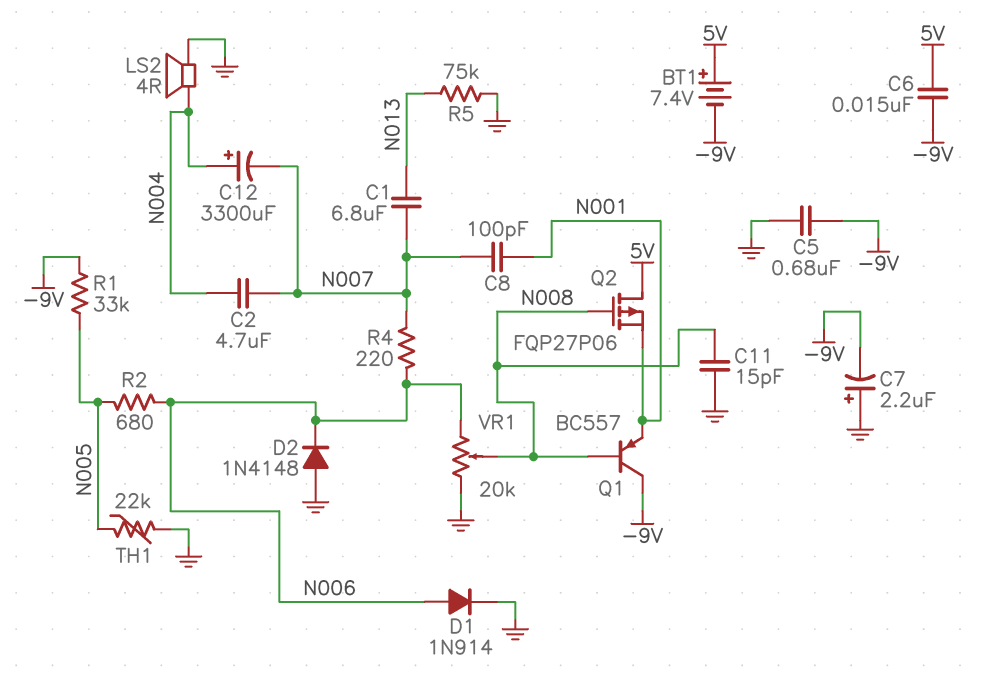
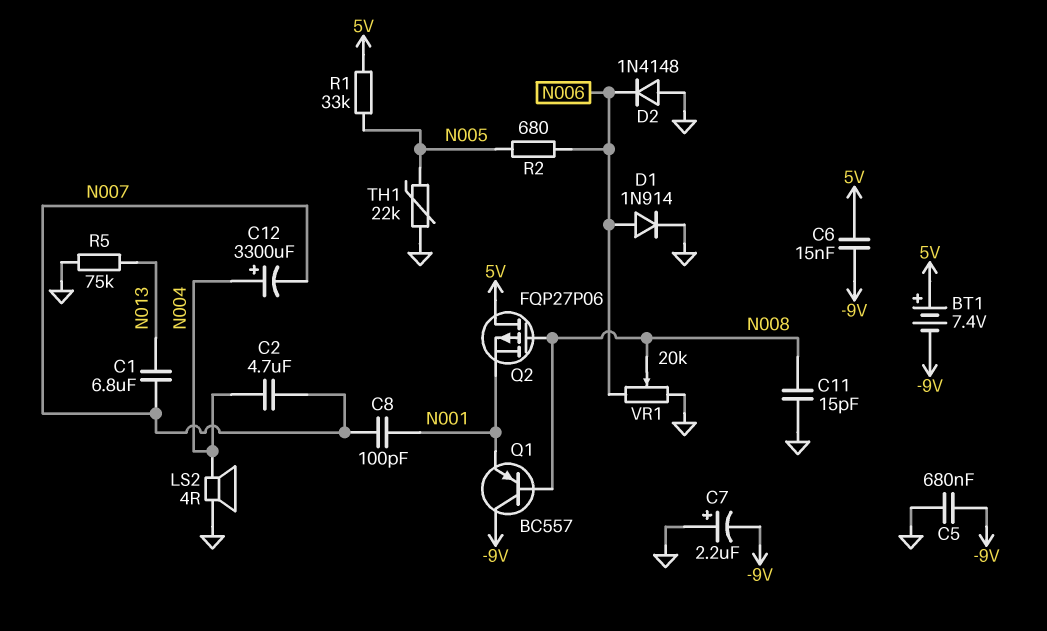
R1: 33k (-9V, N005) -> 33k (5V, N005)
R4: 220 (N006, N007) -> none

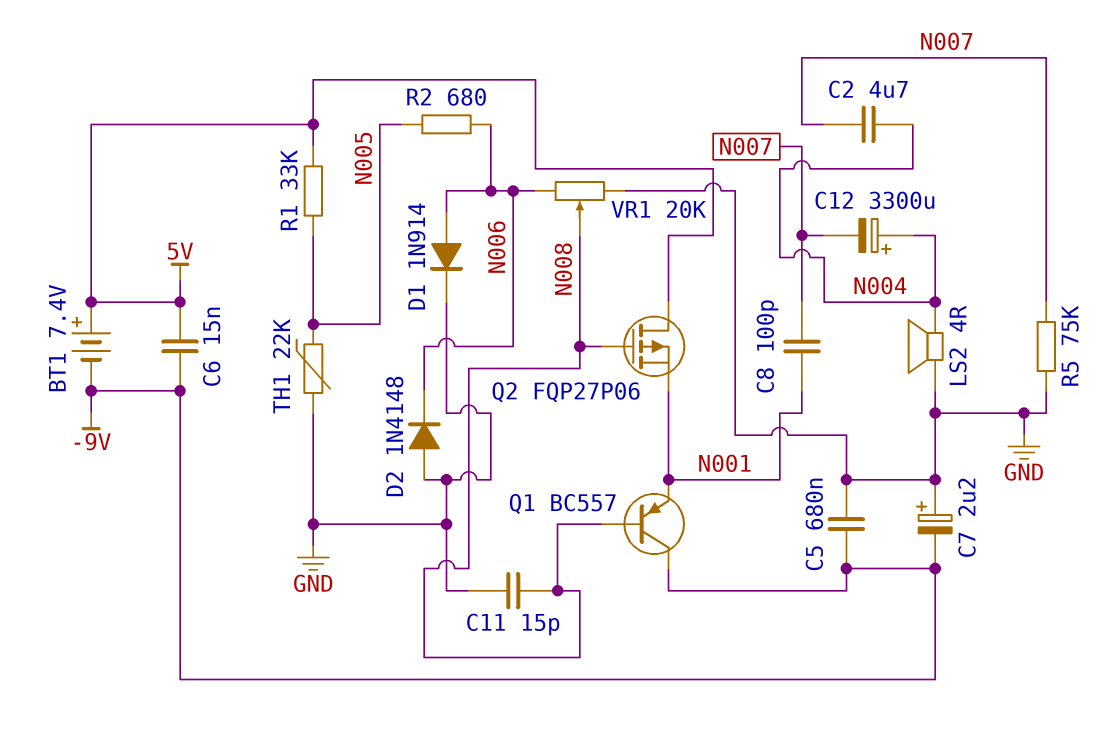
C1: 6.8uF (N007, N013) -> none
R5: 75k (GND, N013) -> 75k (GND, N007)

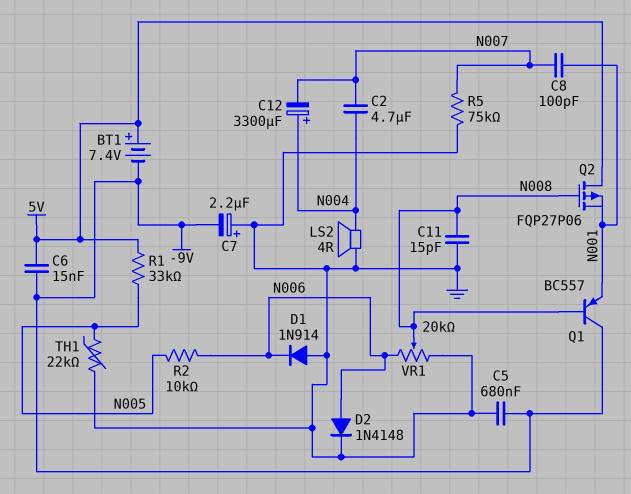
D1: diode 1N914 (A N006, K GND) -> diode 1N914 (A GND, K N006)
D2: diode 1N4148 (A GND, K N006) -> diode 1N4148 (A N006, K GND)
R2: 680 (N005, N006) -> 10k (N005, N006)

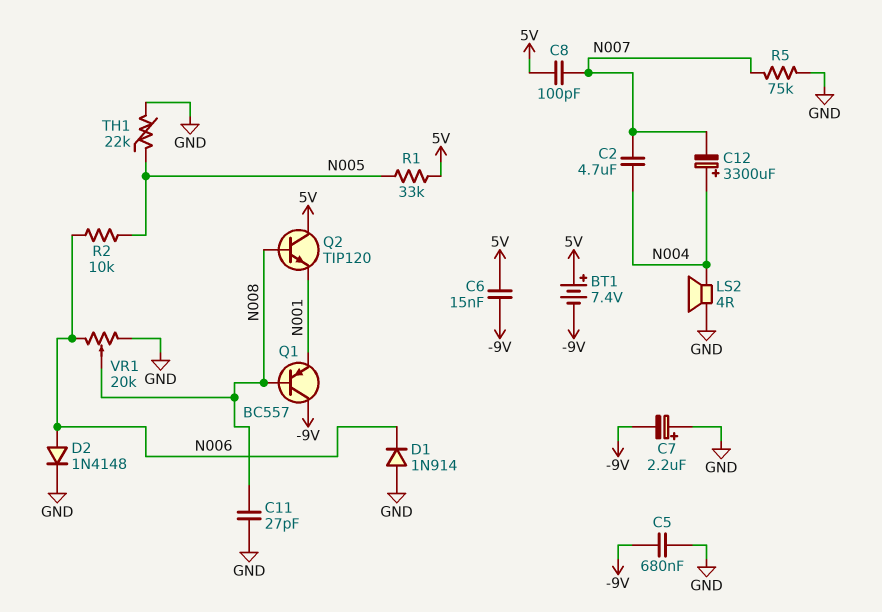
C8: 100pF (N001, N007) -> 100pF (5V, N007)
C11: 15pF (GND, N008) -> 27pF (GND, N008)
Q2: PMOS FQP27P06 (G N008, D 5V, S N001) -> NPN TIP120 (B N008, C 5V, E N001)

